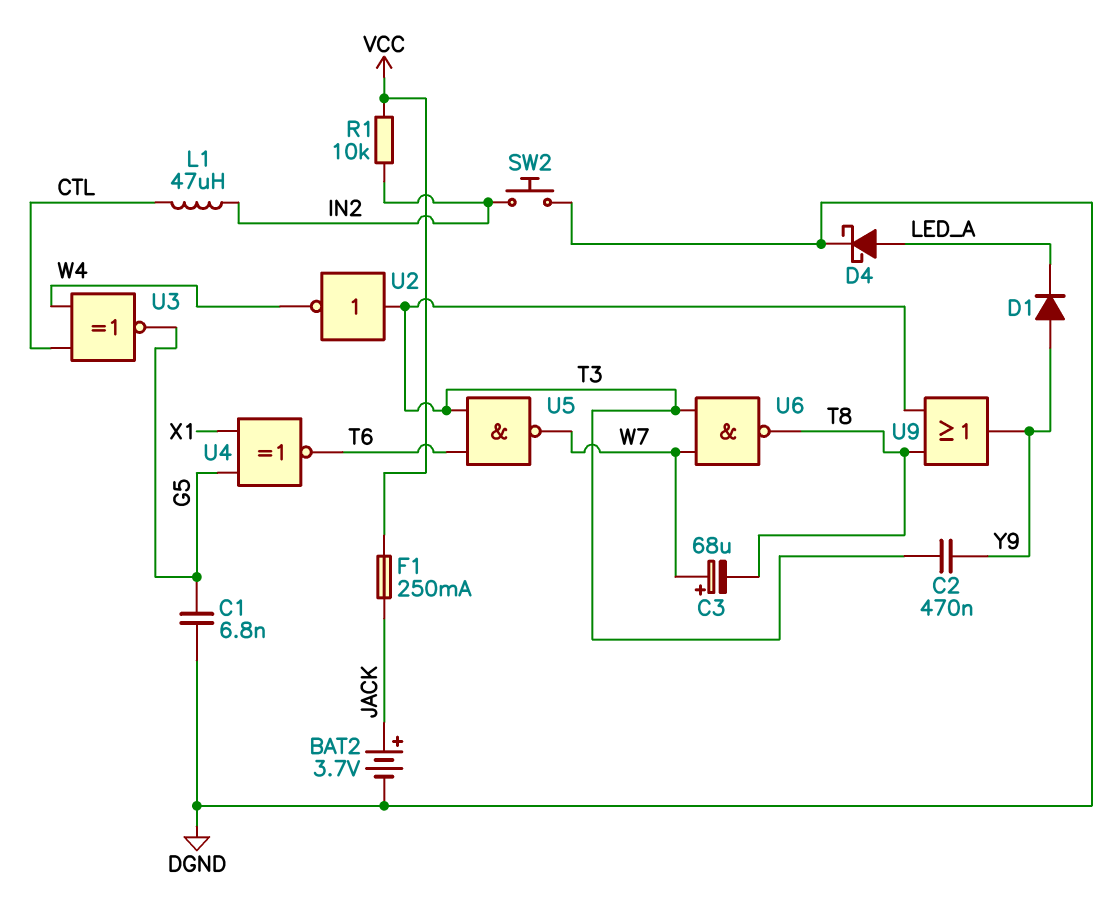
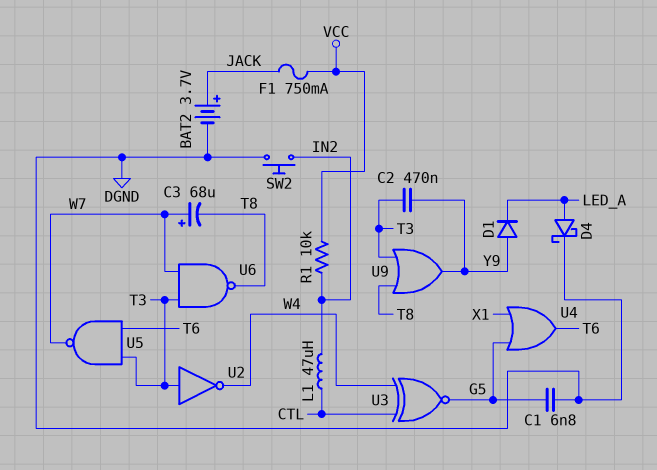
F1: 250mA (JACK, VCC) -> 750mA (JACK, VCC)
U4: XNOR (in G5, in X1, out T6) -> OR (in G5, in X1, out T6)

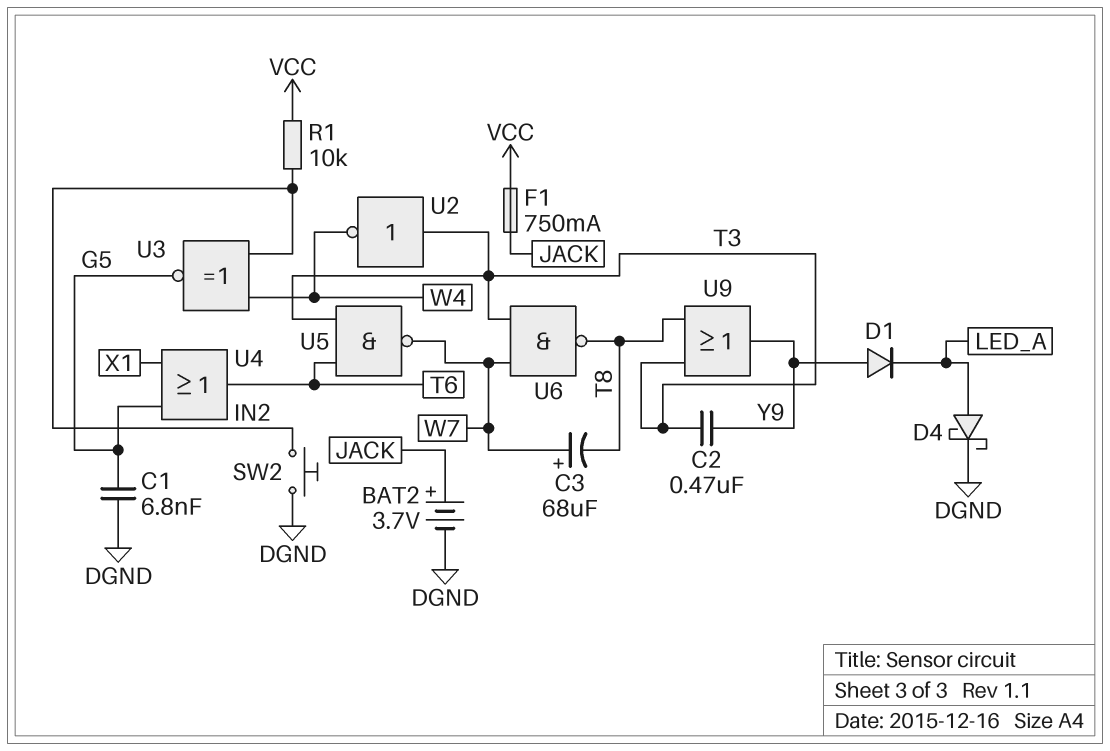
L1: 47uH (CTL, IN2) -> none
U3: XNOR (in CTL, in W4, out G5) -> XNOR (in IN2, in W4, out G5)

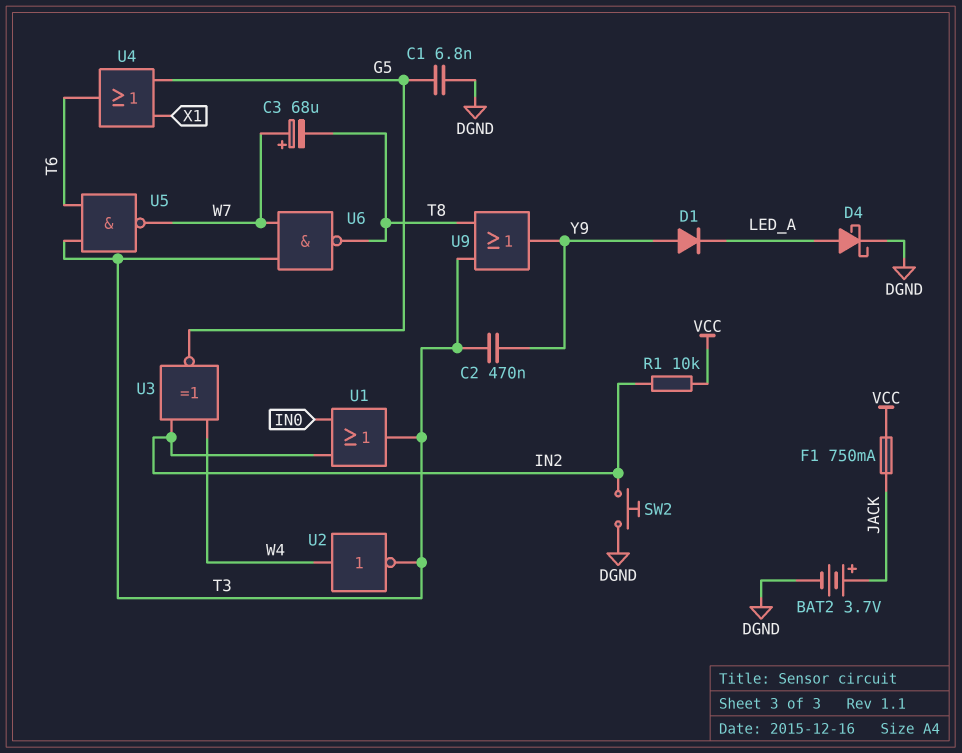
U1: none -> OR (in IN0, in IN2, out T3)
U2: NOT (in T3, out W4) -> NOT (in W4, out T3)

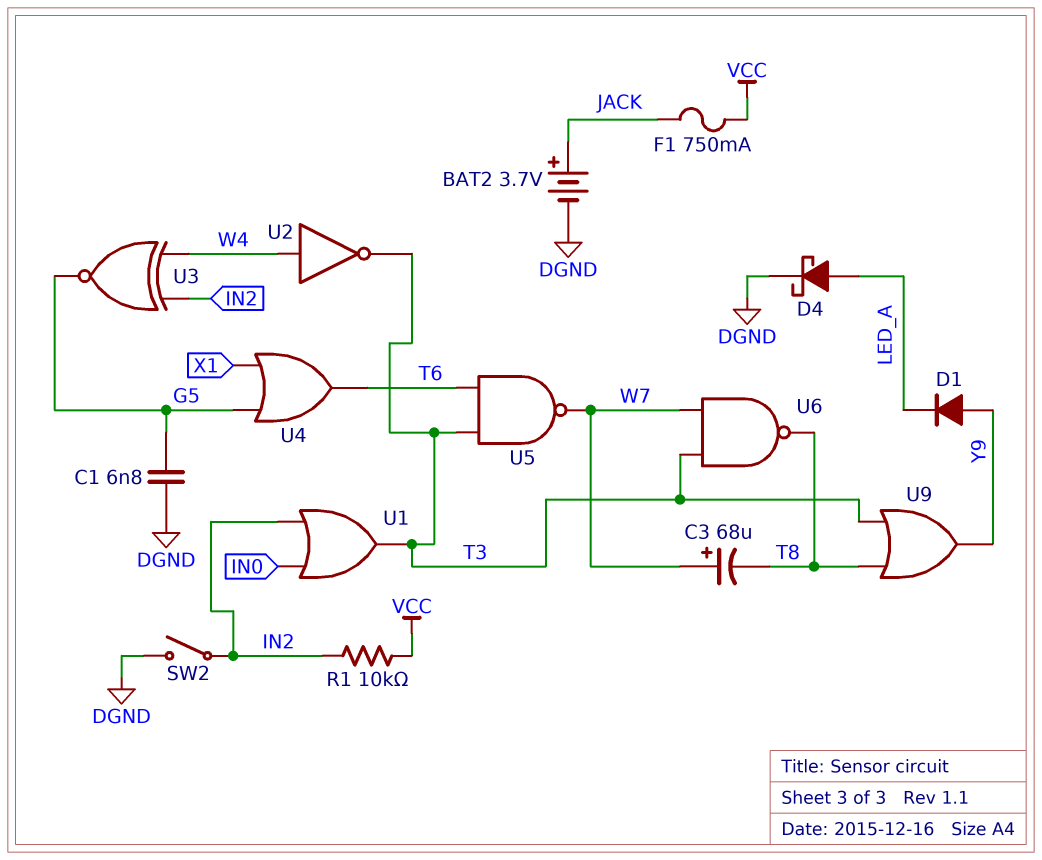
C2: 470nF (T3, Y9) -> none
SW2: button (DGND, IN2) -> switch (DGND, IN2)

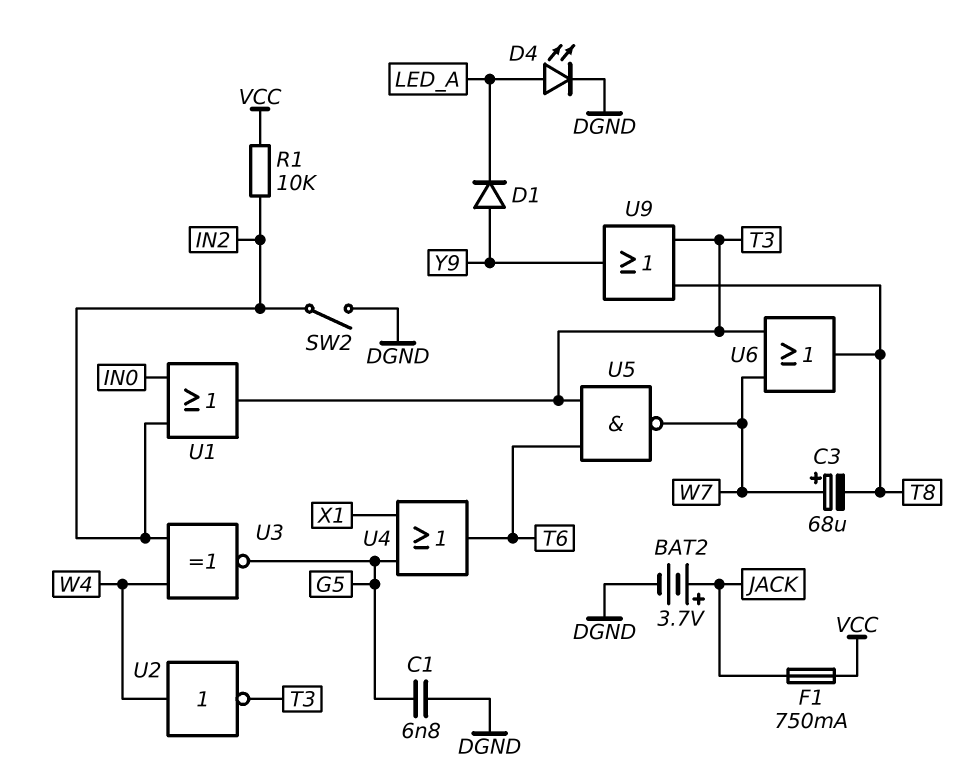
D4: schottky (A LED_A, K DGND) -> LED (A LED_A, K DGND)
U6: NAND (in T3, in W7, out T8) -> OR (in T3, in W7, out T8)

